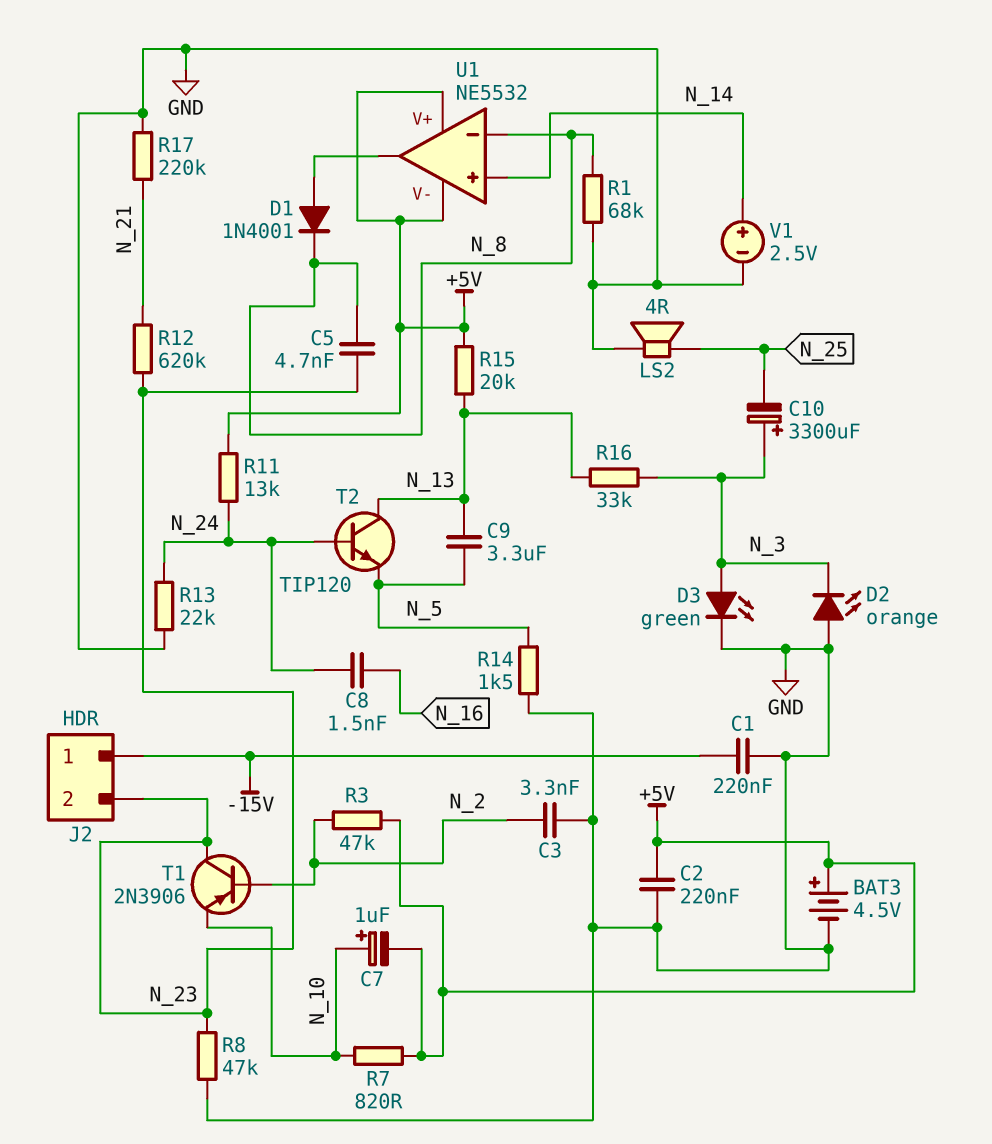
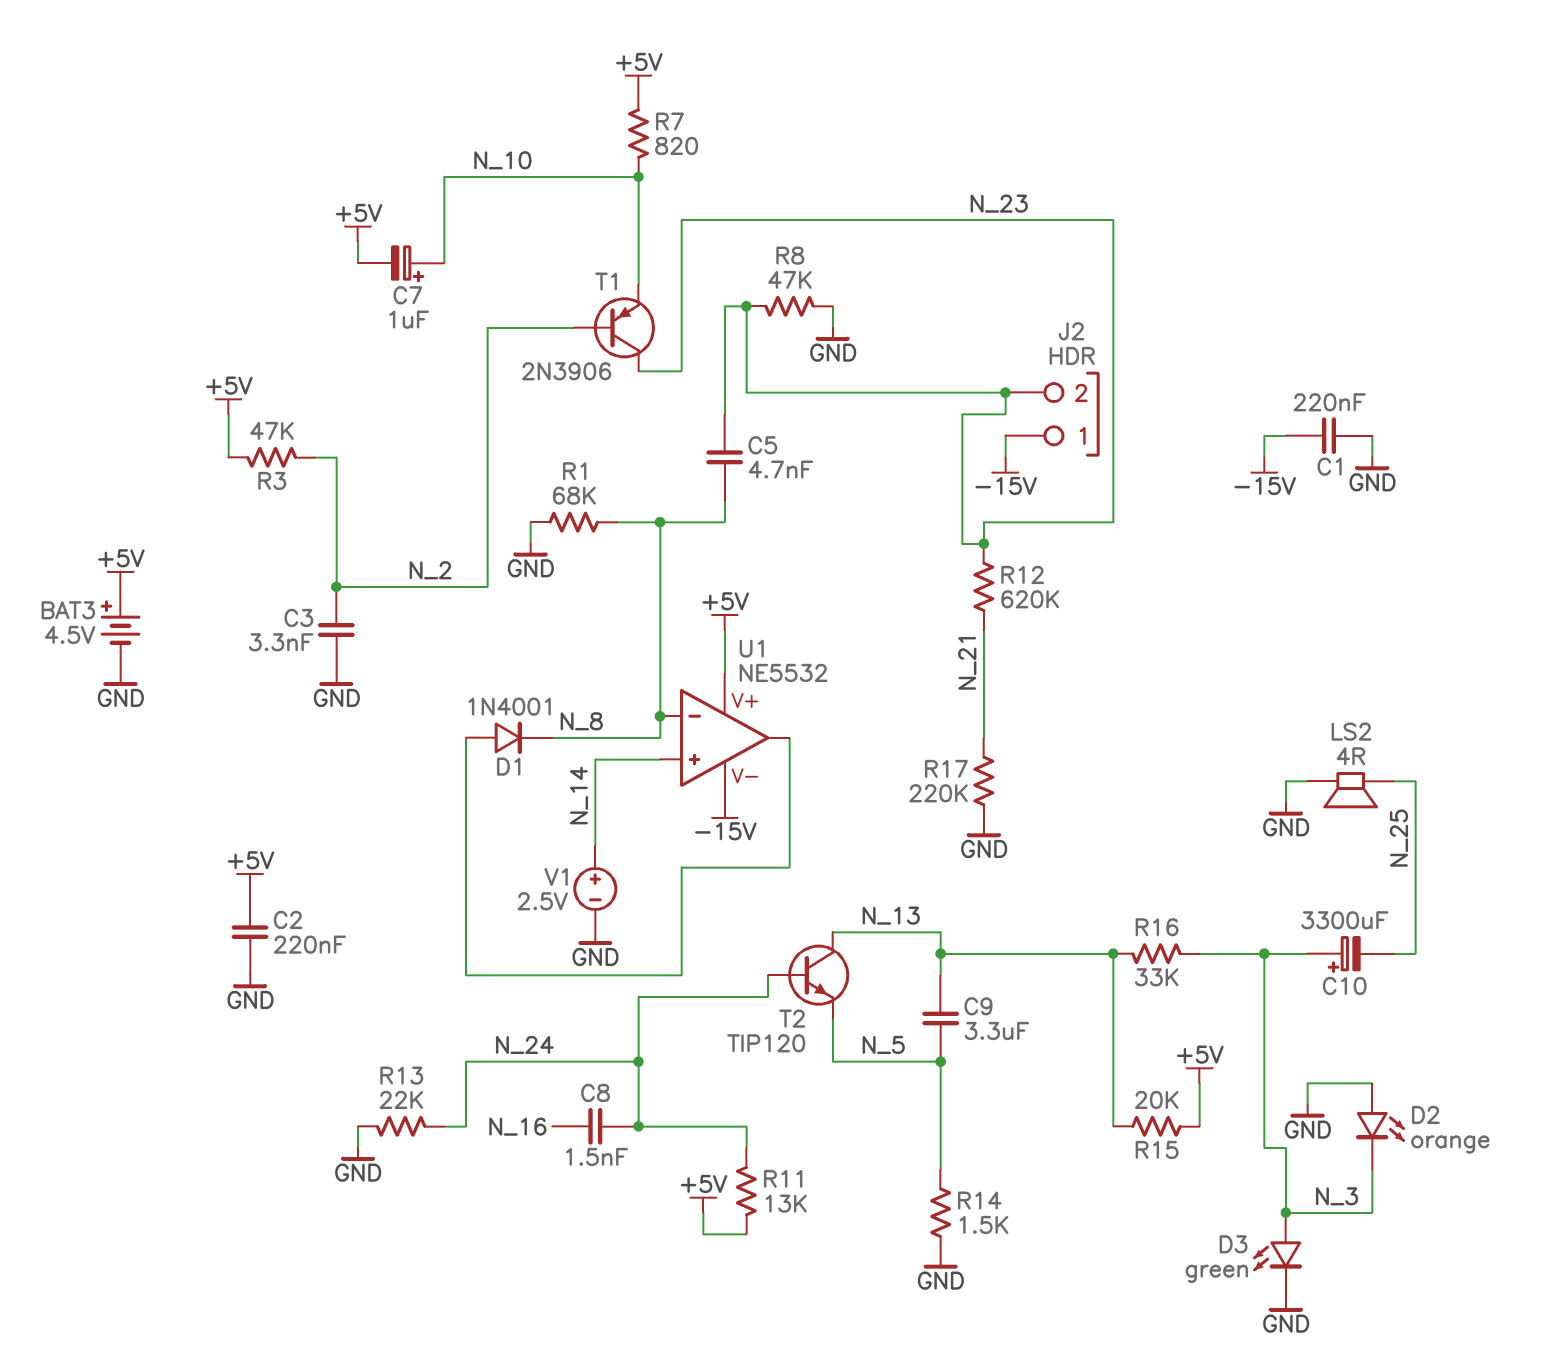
U1 pin V-: +5V -> -15V

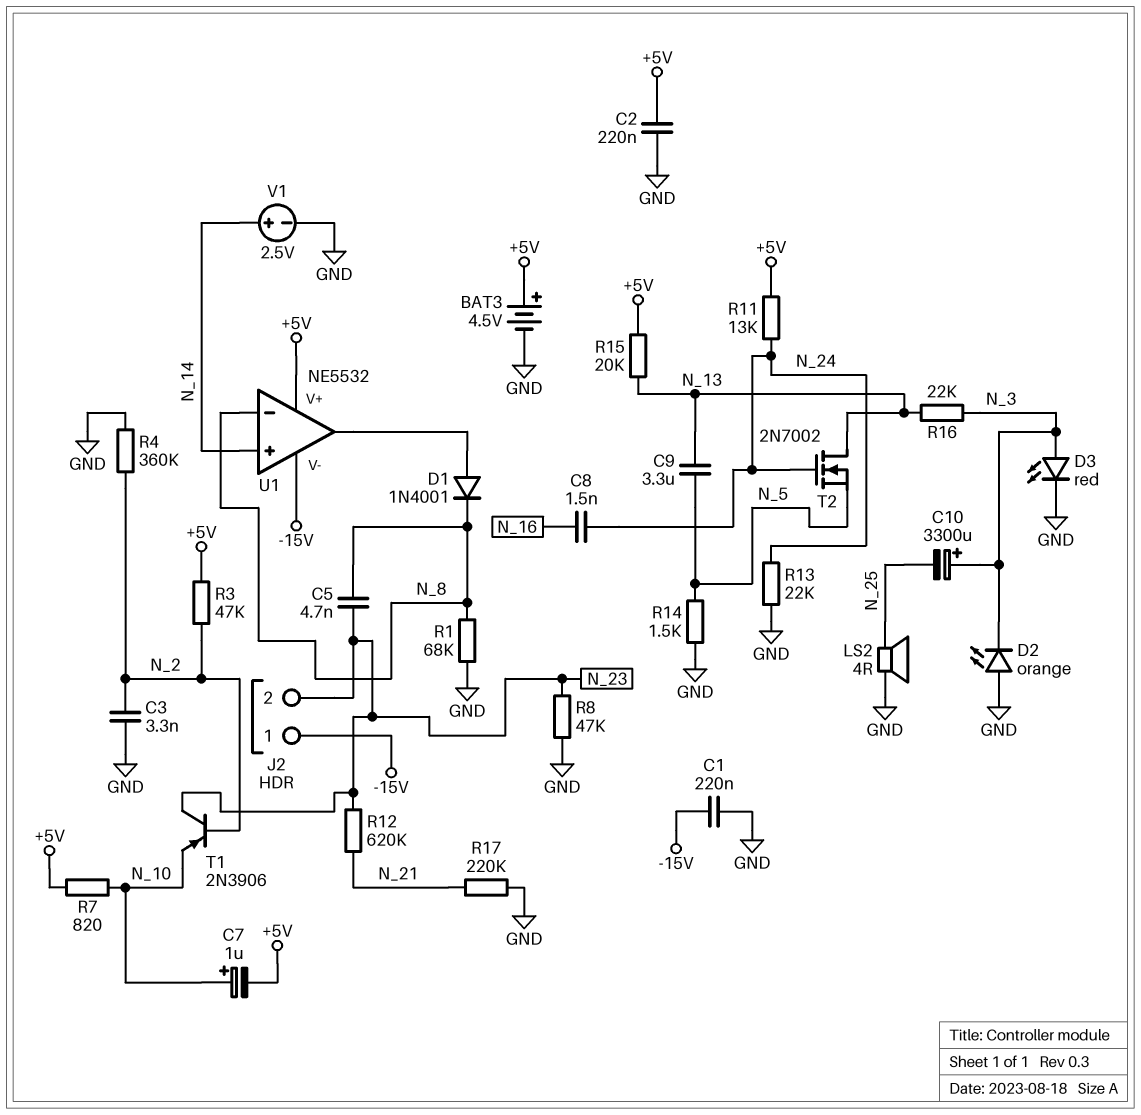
D3: LED green (A N_3, K GND) -> LED red (A N_3, K GND)
R4: none -> 360k (GND, N_2)
R16: 33k (N_3, N_13) -> 22k (N_3, N_13)
T2: NPN TIP120 (B N_24, C N_13, E N_5) -> NMOS 2N7002 (G N_24, D N_13, S N_5)

